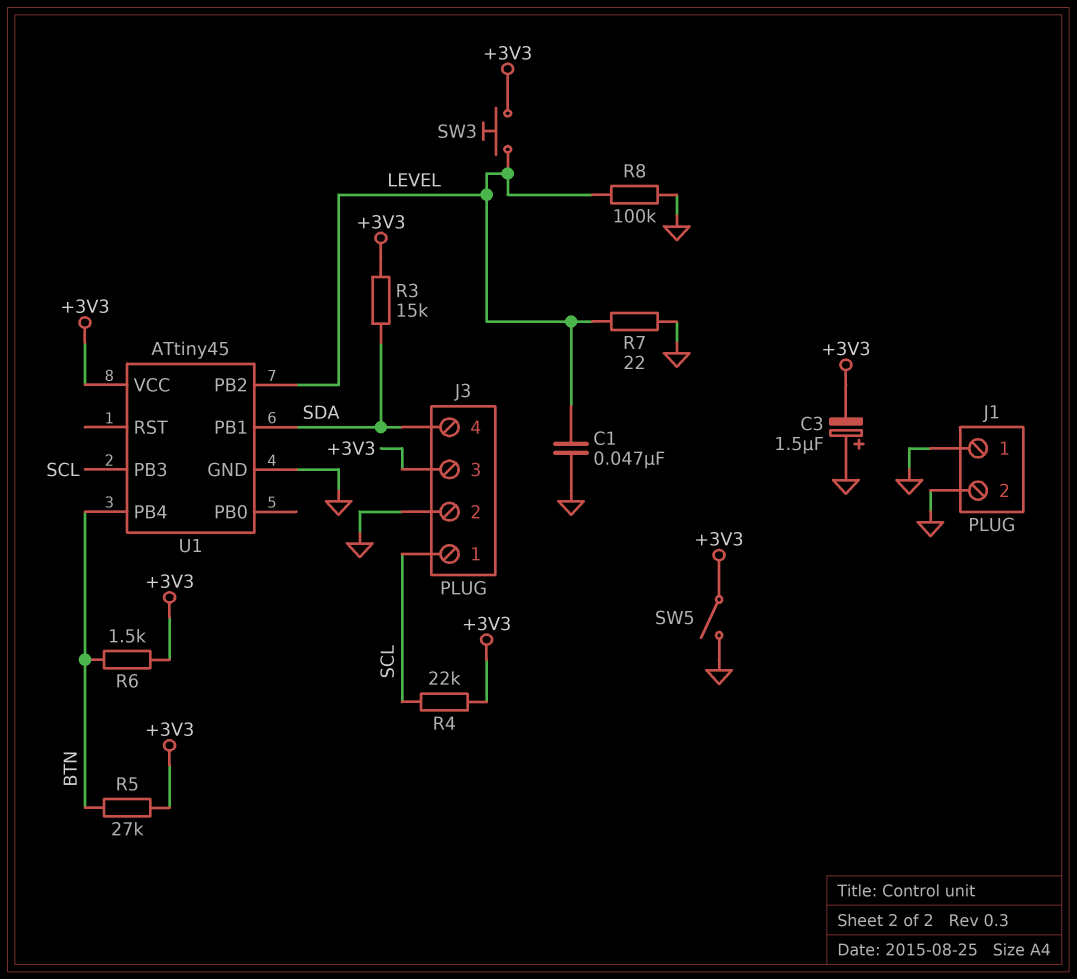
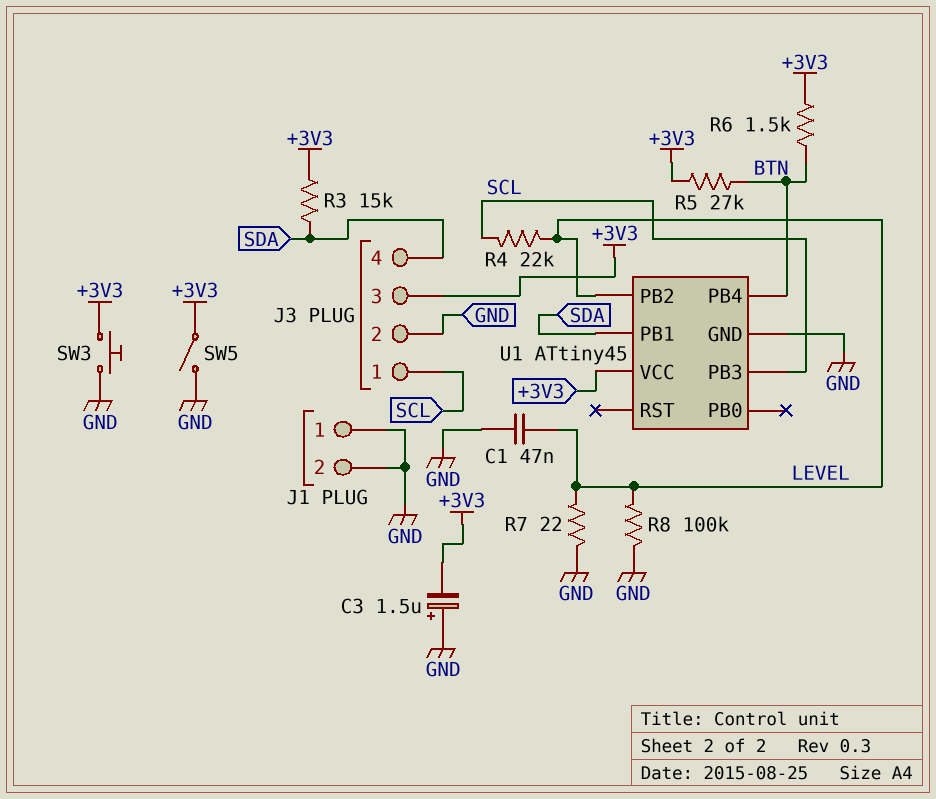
R4: 22k (+3V3, SCL) -> 22k (LEVEL, SCL)
SW3: button (+3V3, LEVEL) -> button (+3V3, GND)

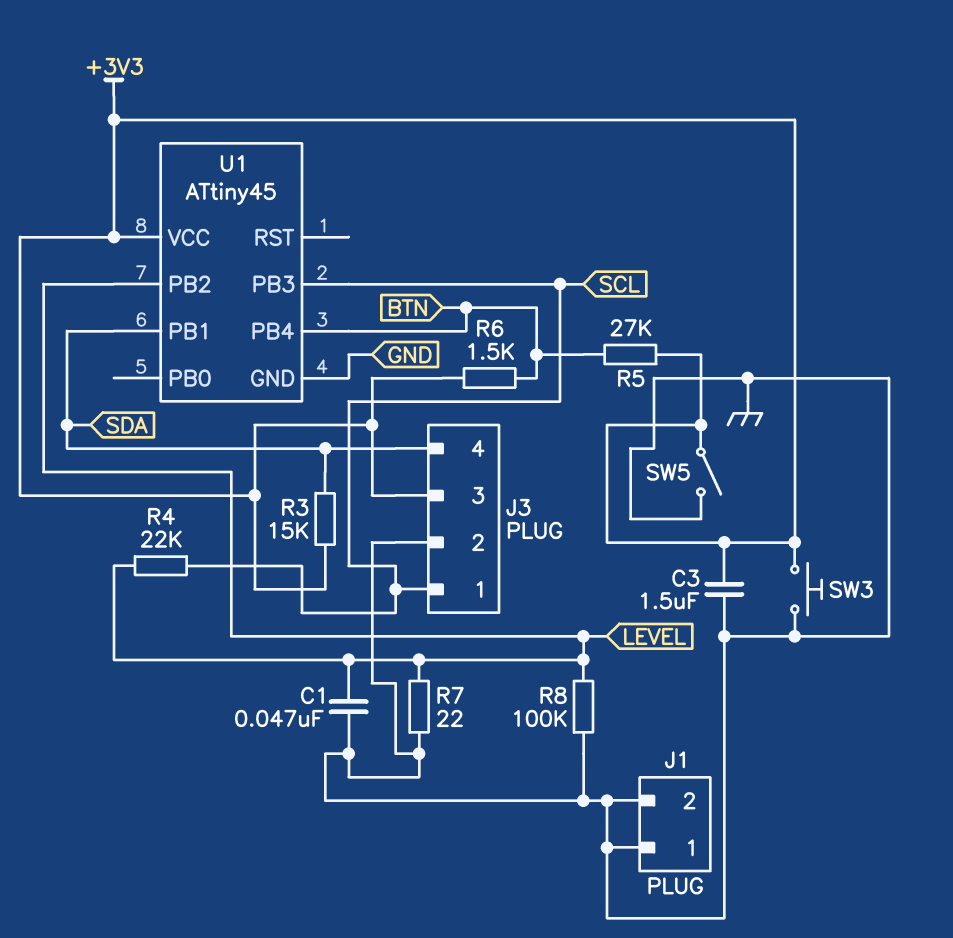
C3: 1.5uF (plus GND, minus +3V3) -> 1.5uF (+3V3, GND)

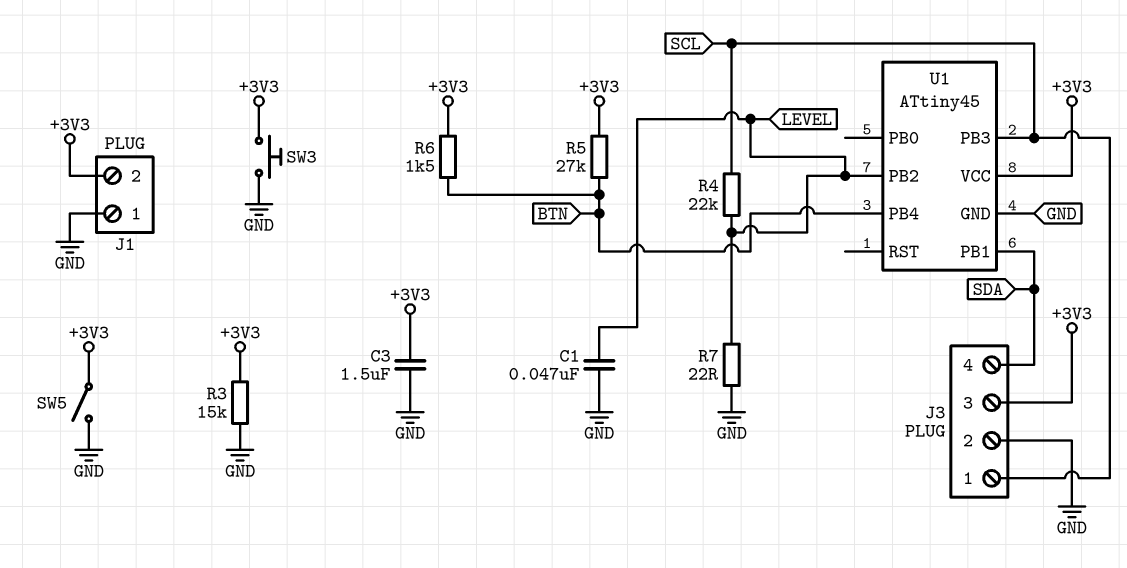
J1 pin 2: GND -> +3V3
R3: 15k (+3V3, SDA) -> 15k (+3V3, GND)
R8: 100k (GND, LEVEL) -> none

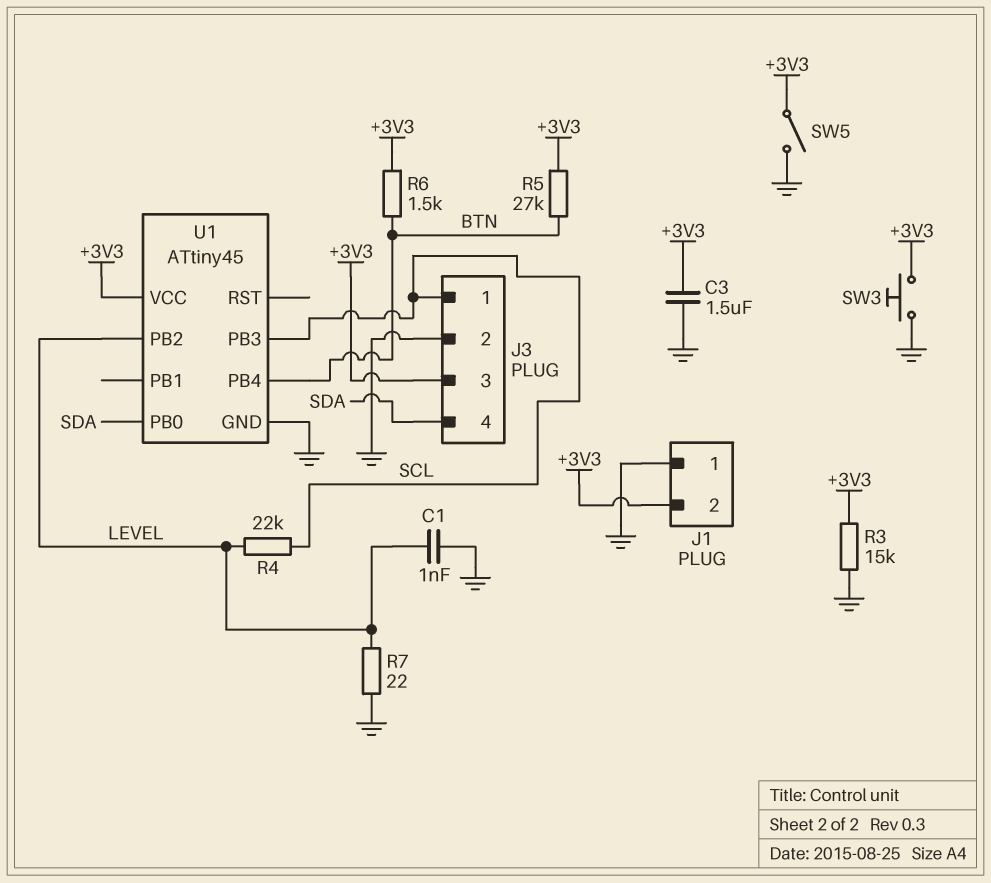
C1: 47nF (GND, LEVEL) -> 1nF (GND, LEVEL)
U1 pin PB0: none -> SDA
U1 pin PB1: SDA -> none

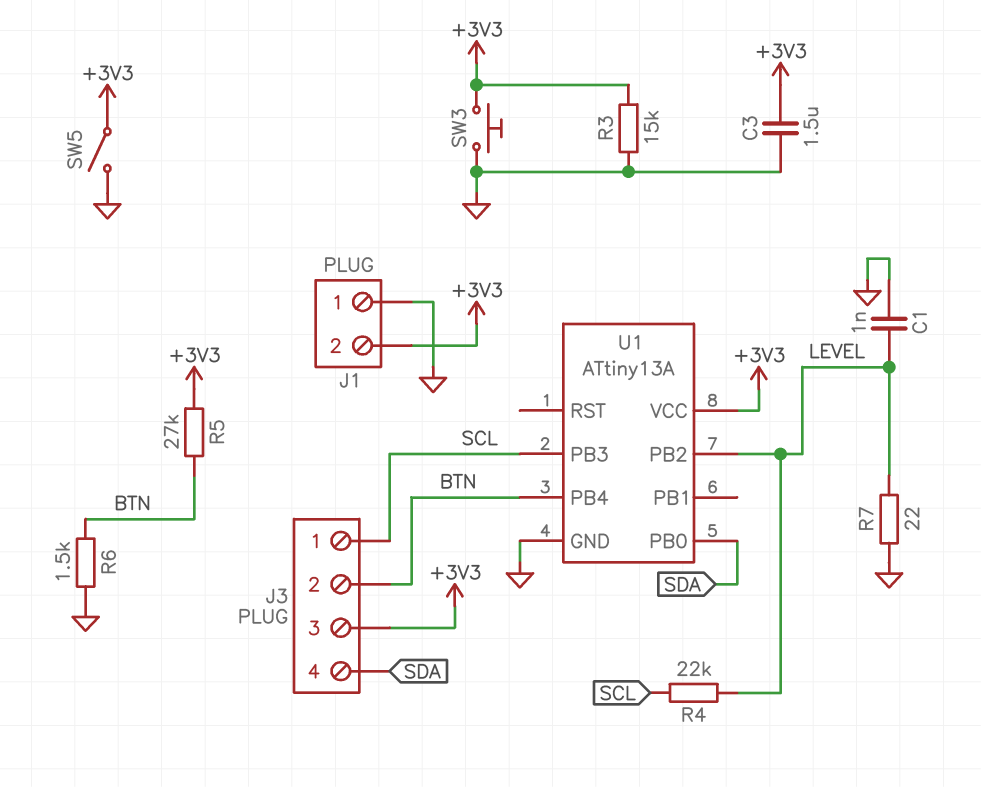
J3 pin 2: GND -> BTN
R6: 1.5k (+3V3, BTN) -> 1.5k (BTN, GND)
U1: ATtiny45 -> ATtiny13A

